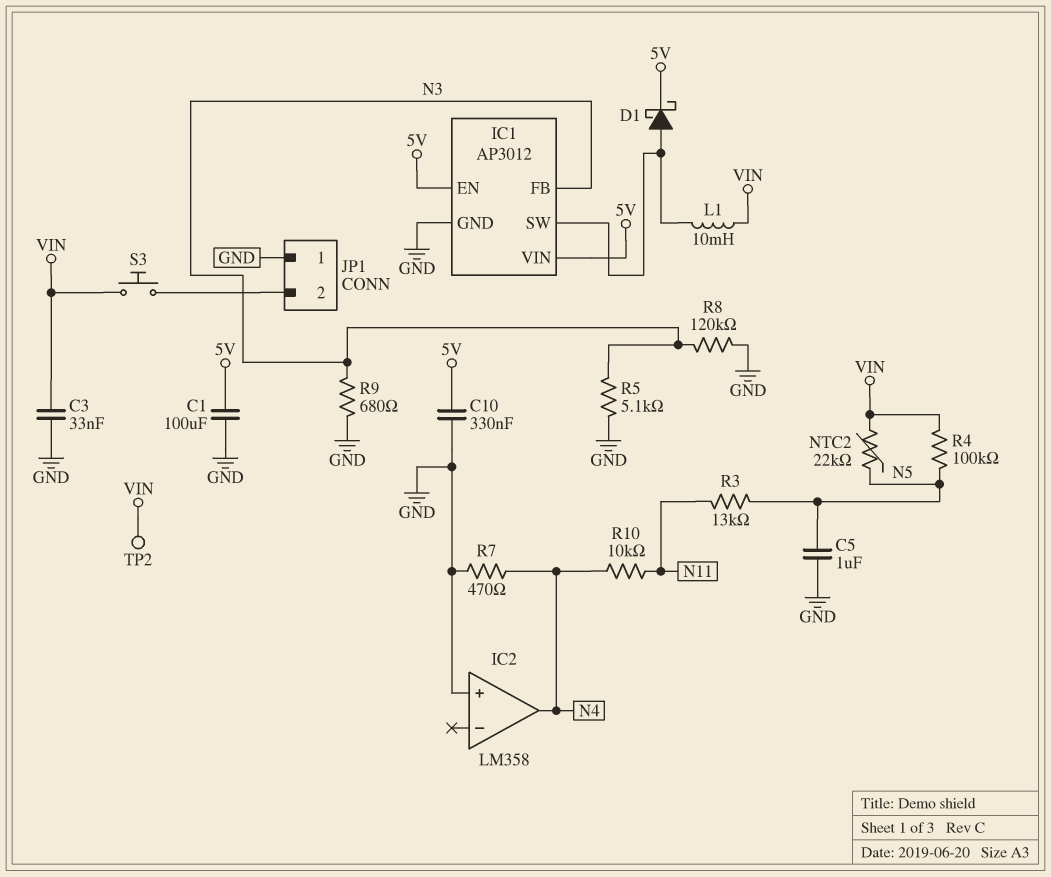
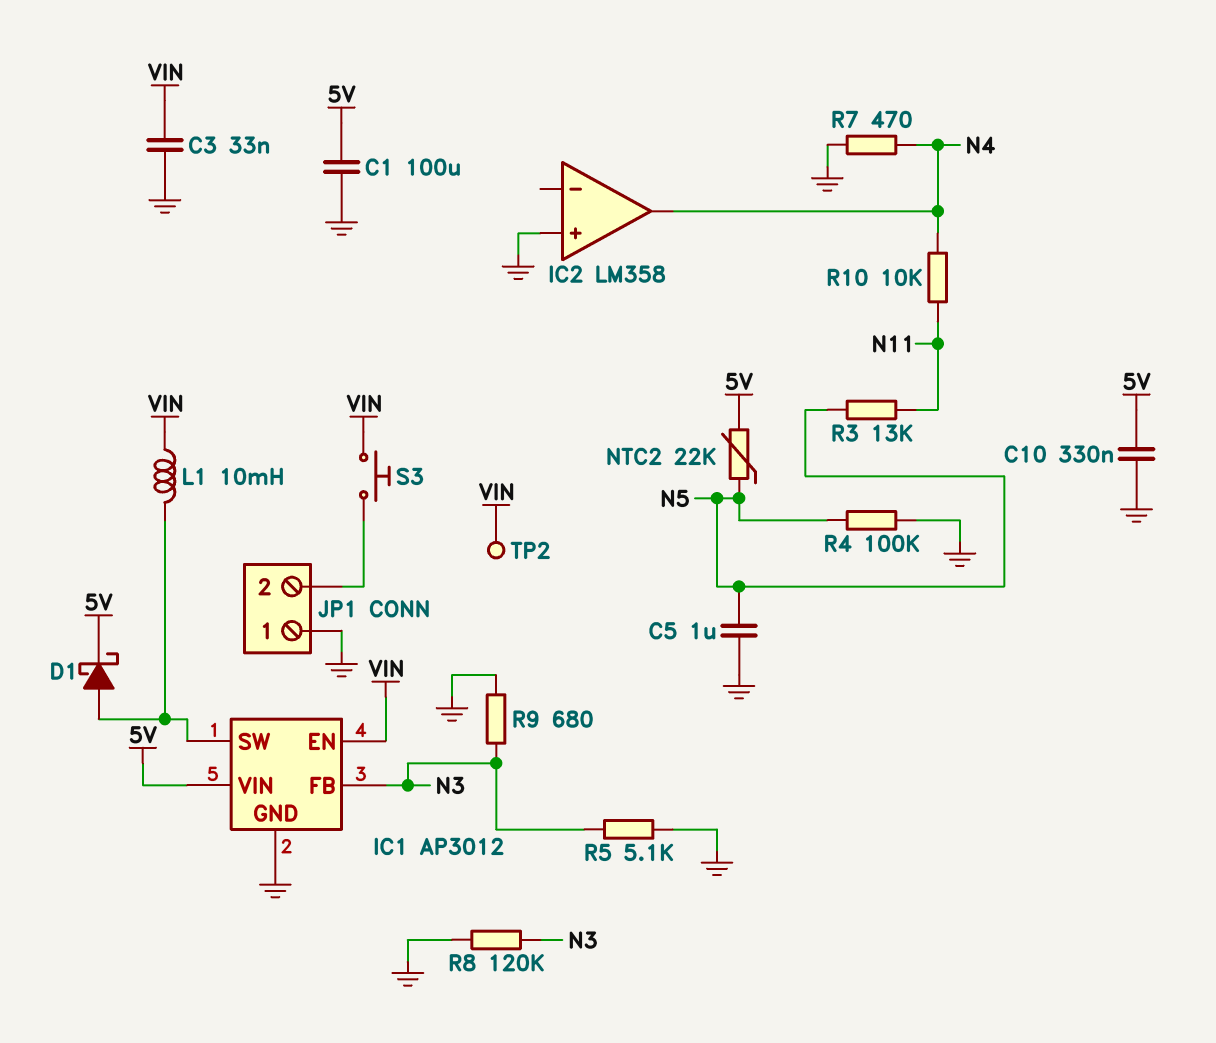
IC1 pin EN: 5V -> VIN
NTC2: 22k (N5, VIN) -> 22k (5V, N5)
R4: 100k (N5, VIN) -> 100k (GND, N5)

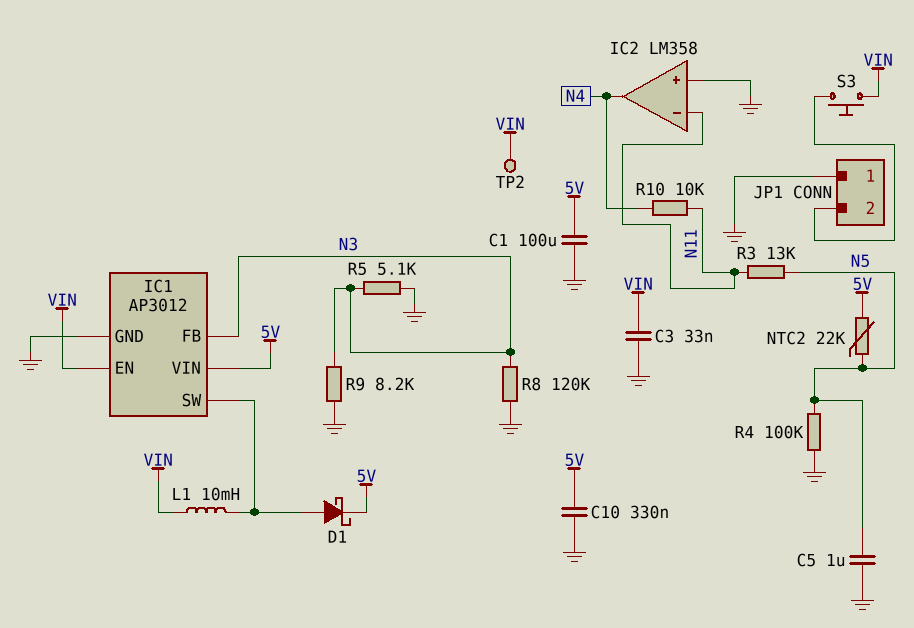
IC2 pin in-: none -> N11
R7: 470 (GND, N4) -> none
R9: 680 (GND, N3) -> 8.2k (GND, N3)

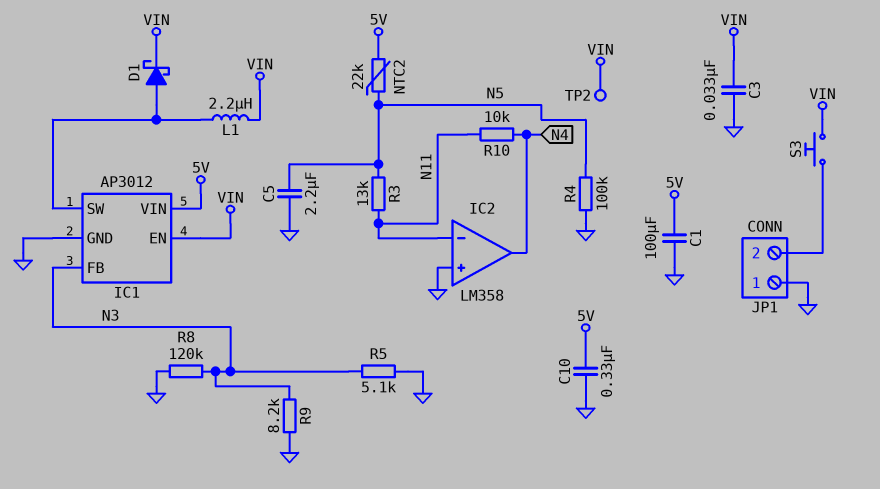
C5: 1uF (GND, N5) -> 2.2uF (GND, N5)
D1: schottky (A IC1/SW, K 5V) -> schottky (A IC1/SW, K VIN)
L1: 10mH (IC1/SW, VIN) -> 2.2uH (IC1/SW, VIN)

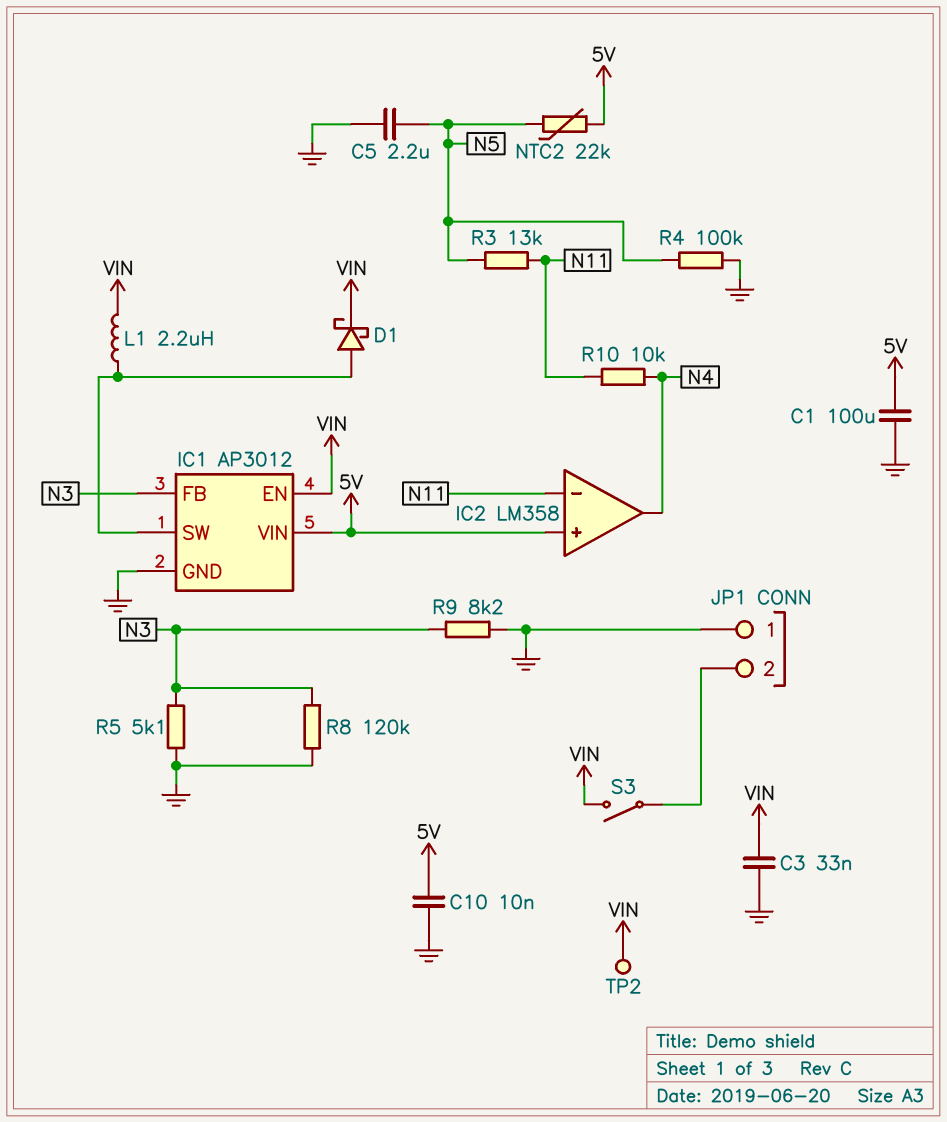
C10: 330nF (5V, GND) -> 10nF (5V, GND)
IC2 pin in+: GND -> 5V
S3: button (JP1/2, VIN) -> switch (JP1/2, VIN)

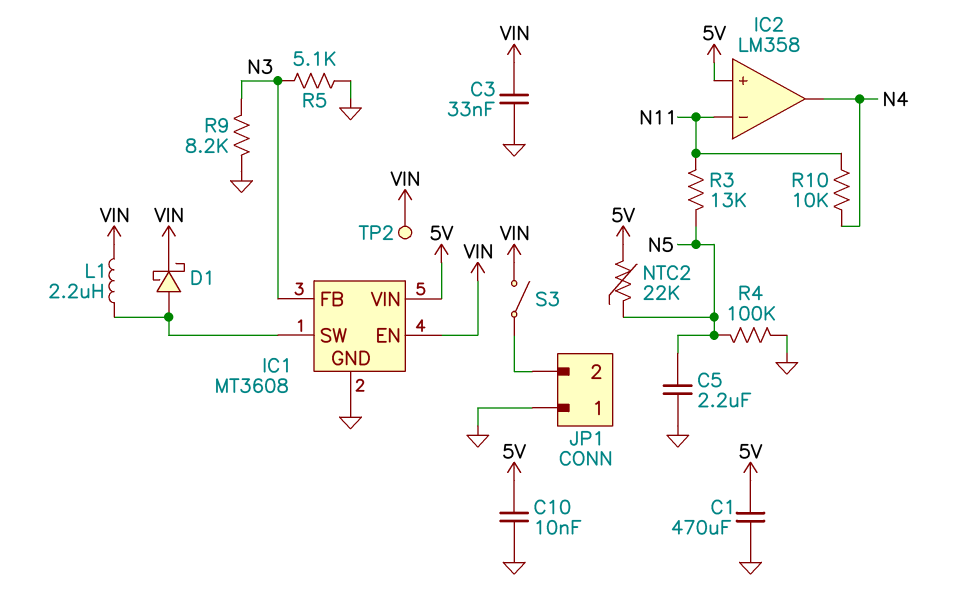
C1: 100uF (5V, GND) -> 470uF (5V, GND)
IC1: AP3012 -> MT3608
R8: 120k (GND, N3) -> none

